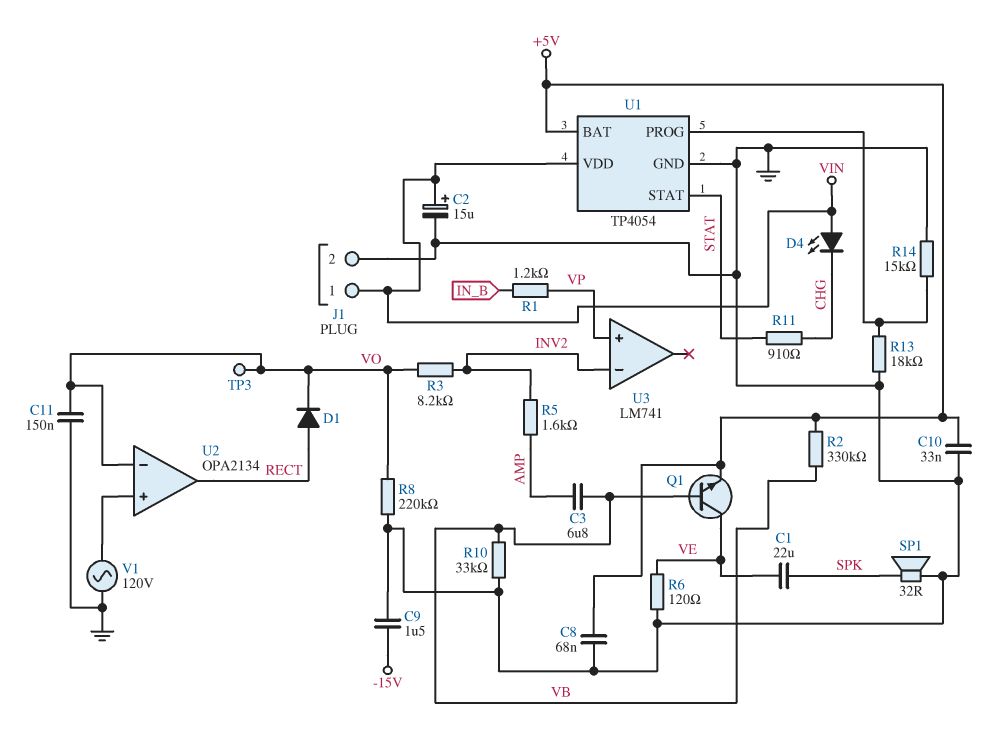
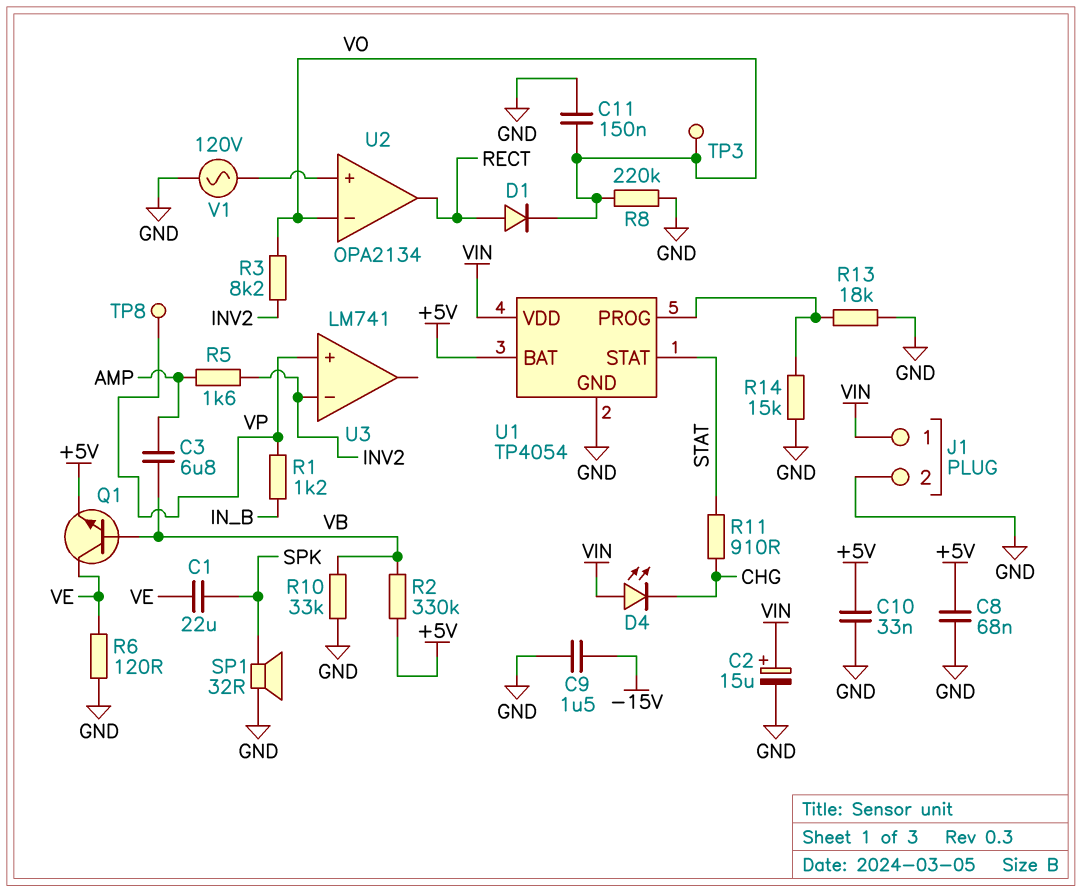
TP8: none -> test point (VP)

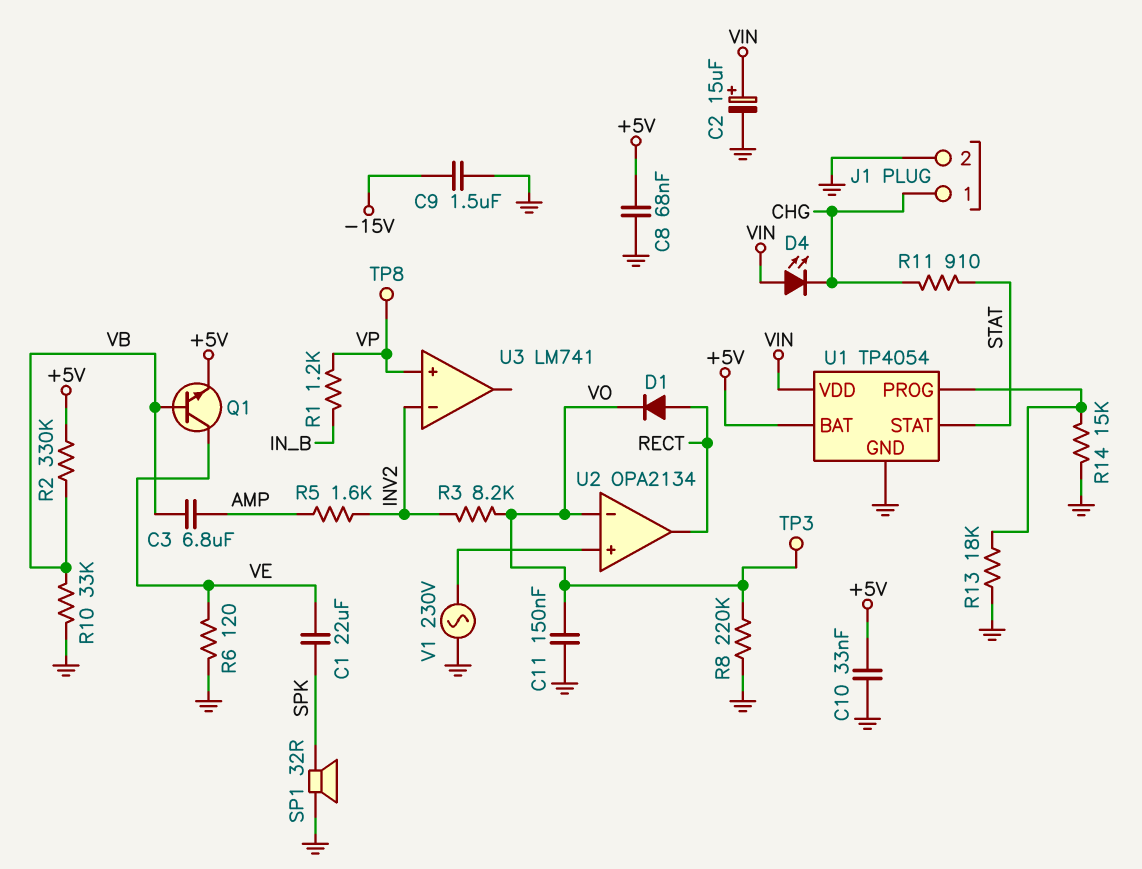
J1 pin 1: VIN -> CHG
V1: AC 120V (GND, U2/in+) -> AC 230V (GND, U2/in+)

